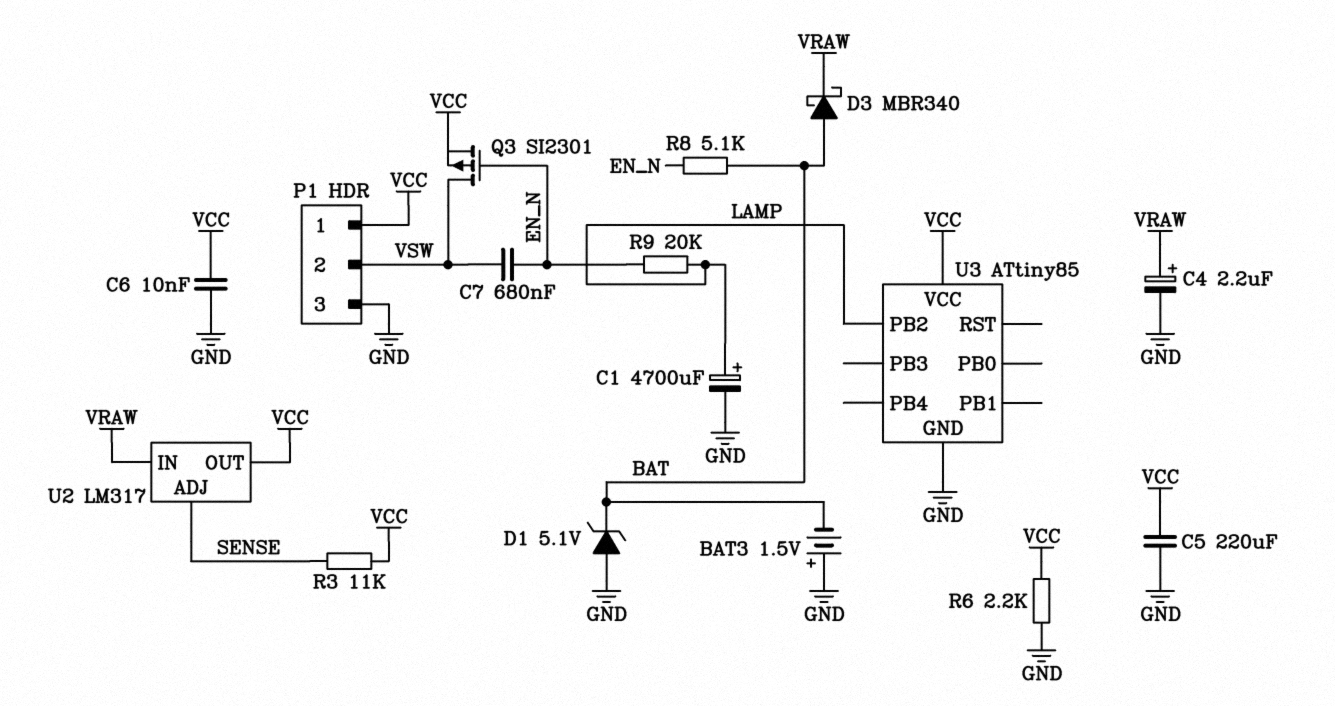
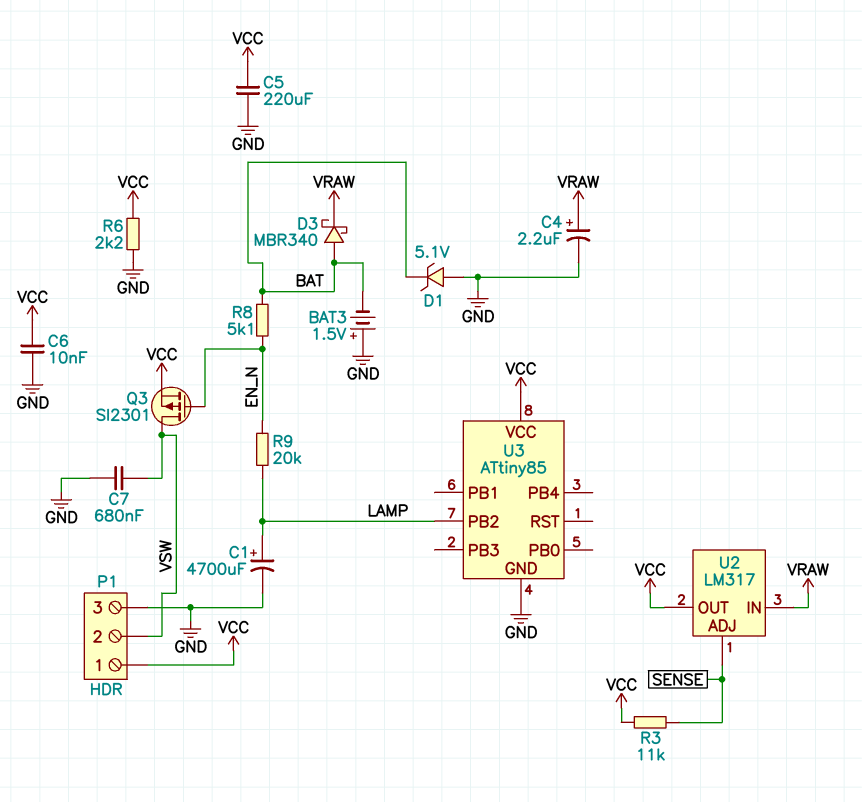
C7: 680nF (EN_N, VSW) -> 680nF (GND, VSW)

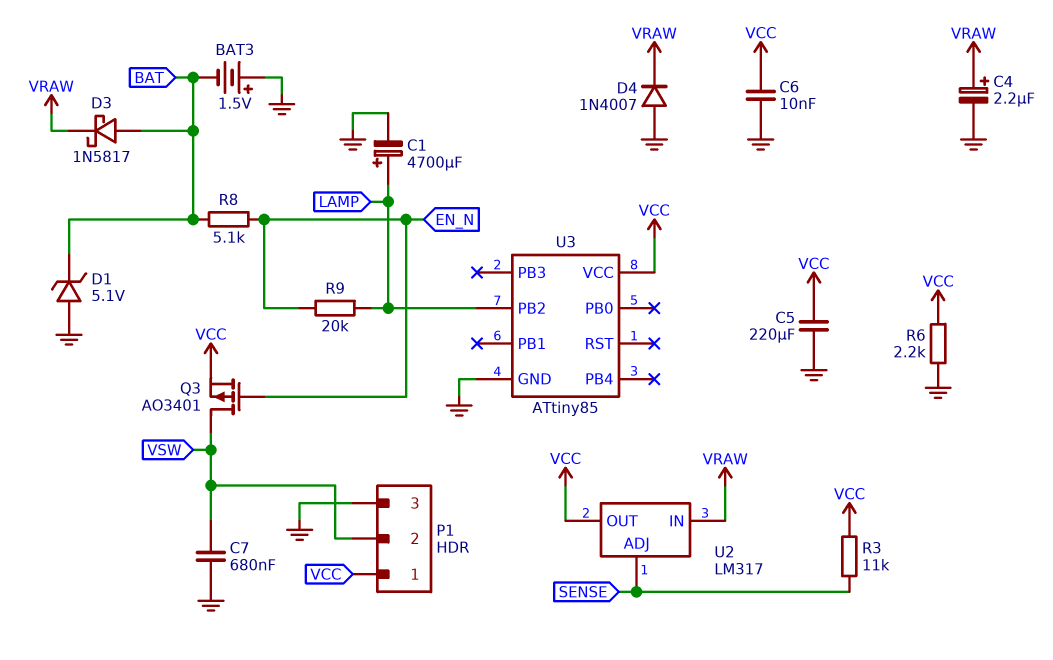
D3: schottky MBR340 (A BAT, K VRAW) -> schottky 1N5817 (A BAT, K VRAW)
D4: none -> diode 1N4007 (A GND, K VRAW)
Q3: PMOS SI2301 (G EN_N, D VSW, S VCC) -> PMOS AO3401 (G EN_N, D VSW, S VCC)

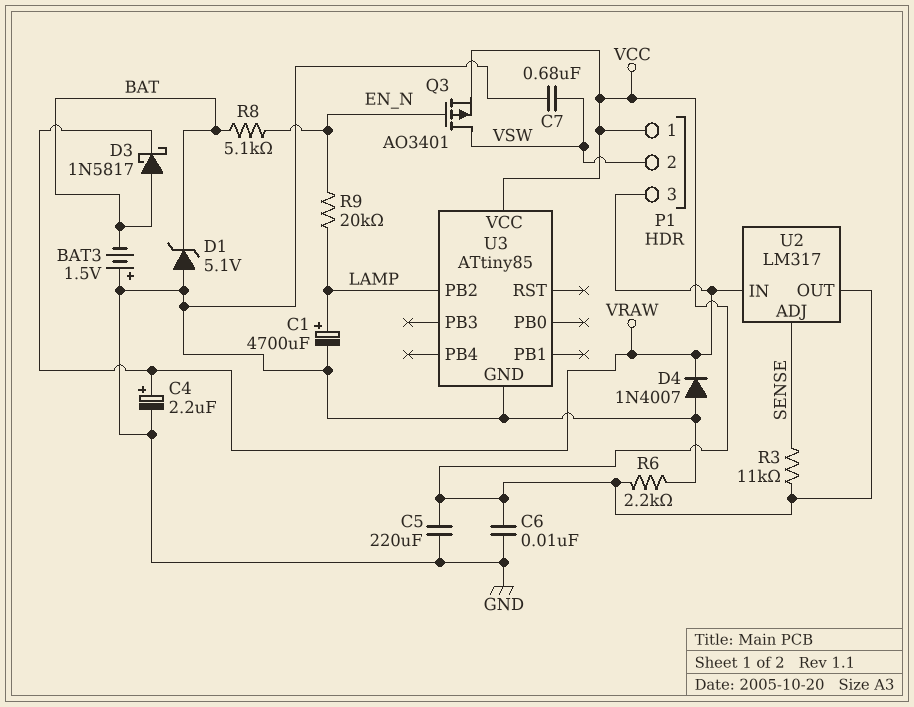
P1 pin 3: GND -> VRAW

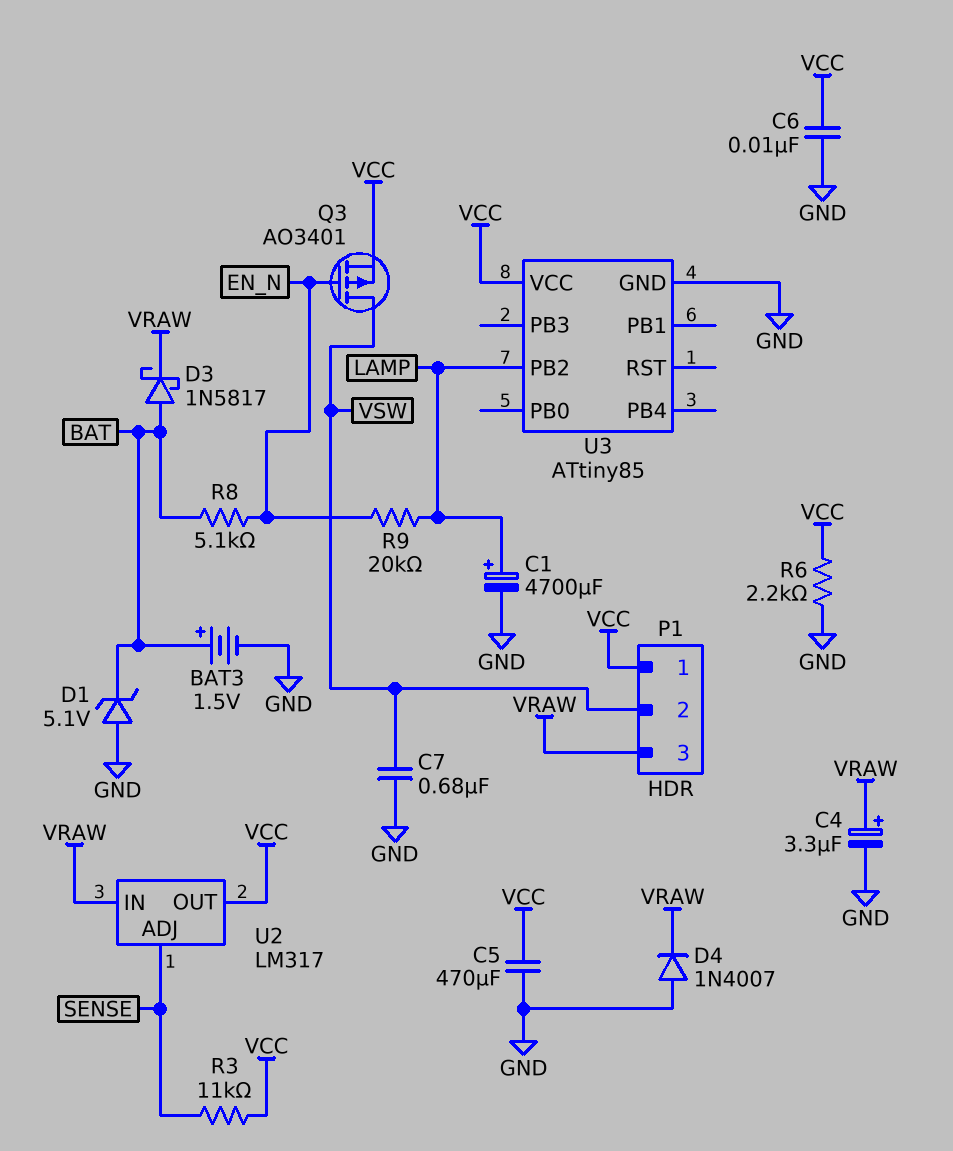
BAT3: 1.5V (plus GND, minus BAT) -> 1.5V (plus BAT, minus GND)
C4: 2.2uF (plus VRAW, minus GND) -> 3.3uF (plus VRAW, minus GND)
C5: 220uF (GND, VCC) -> 470uF (GND, VCC)

